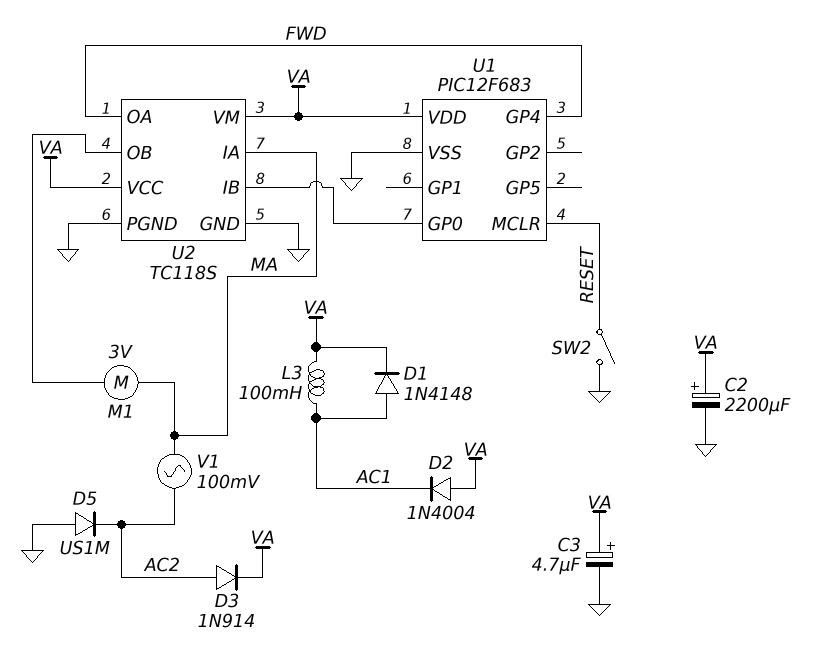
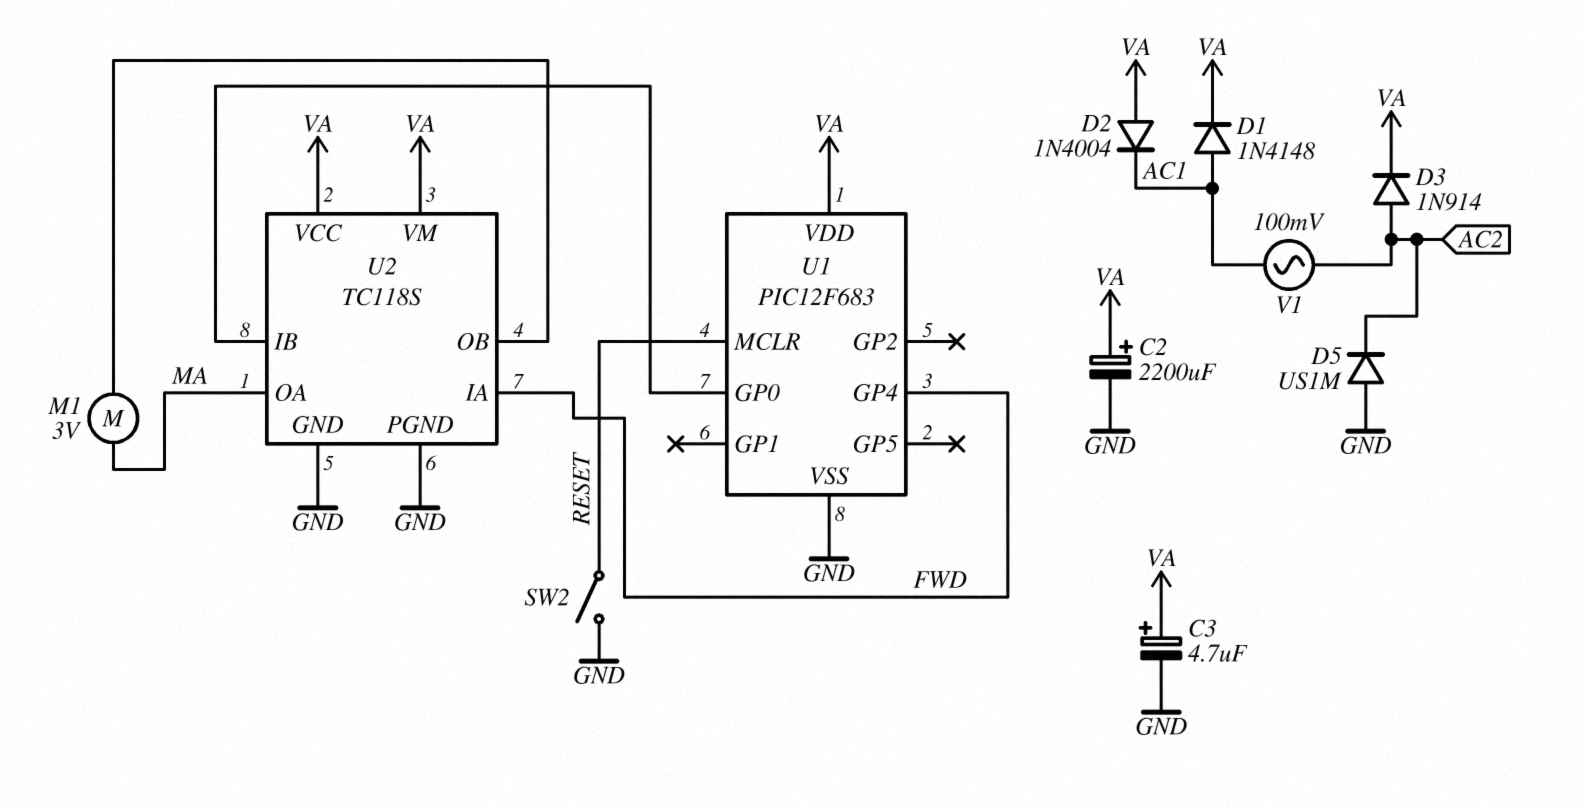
L3: 100mH (AC1, VA) -> none
U2 pin IA: MA -> FWD
U2 pin OA: FWD -> MA
V1: AC 100mV (AC2, MA) -> AC 100mV (AC1, AC2)

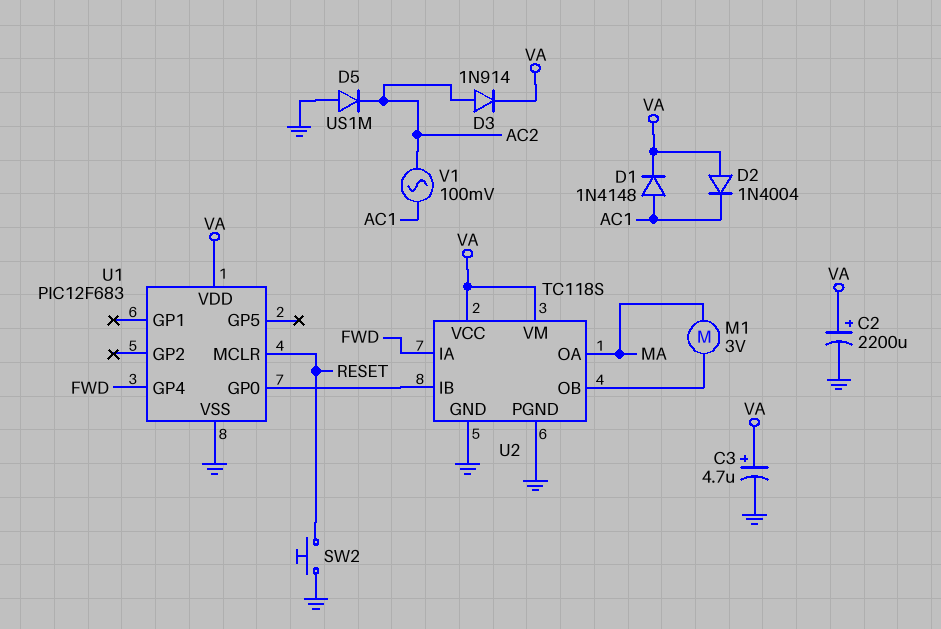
SW2: switch (GND, RESET) -> button (GND, RESET)

